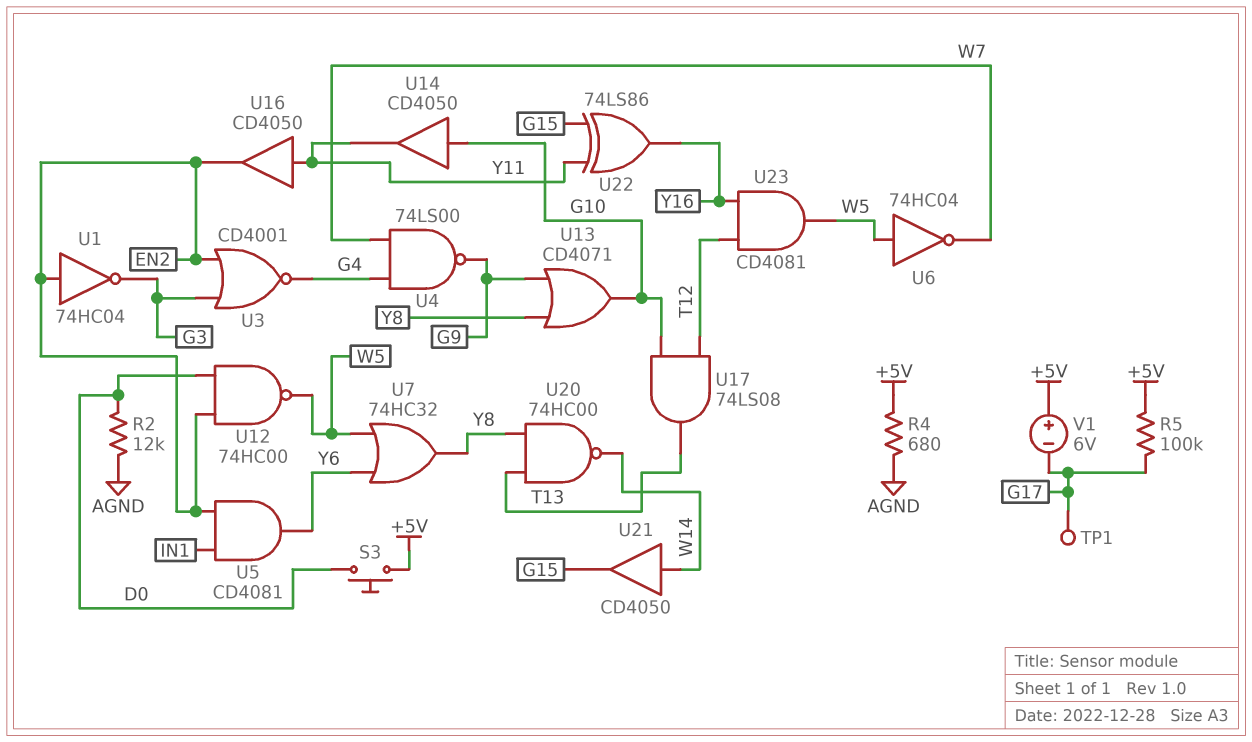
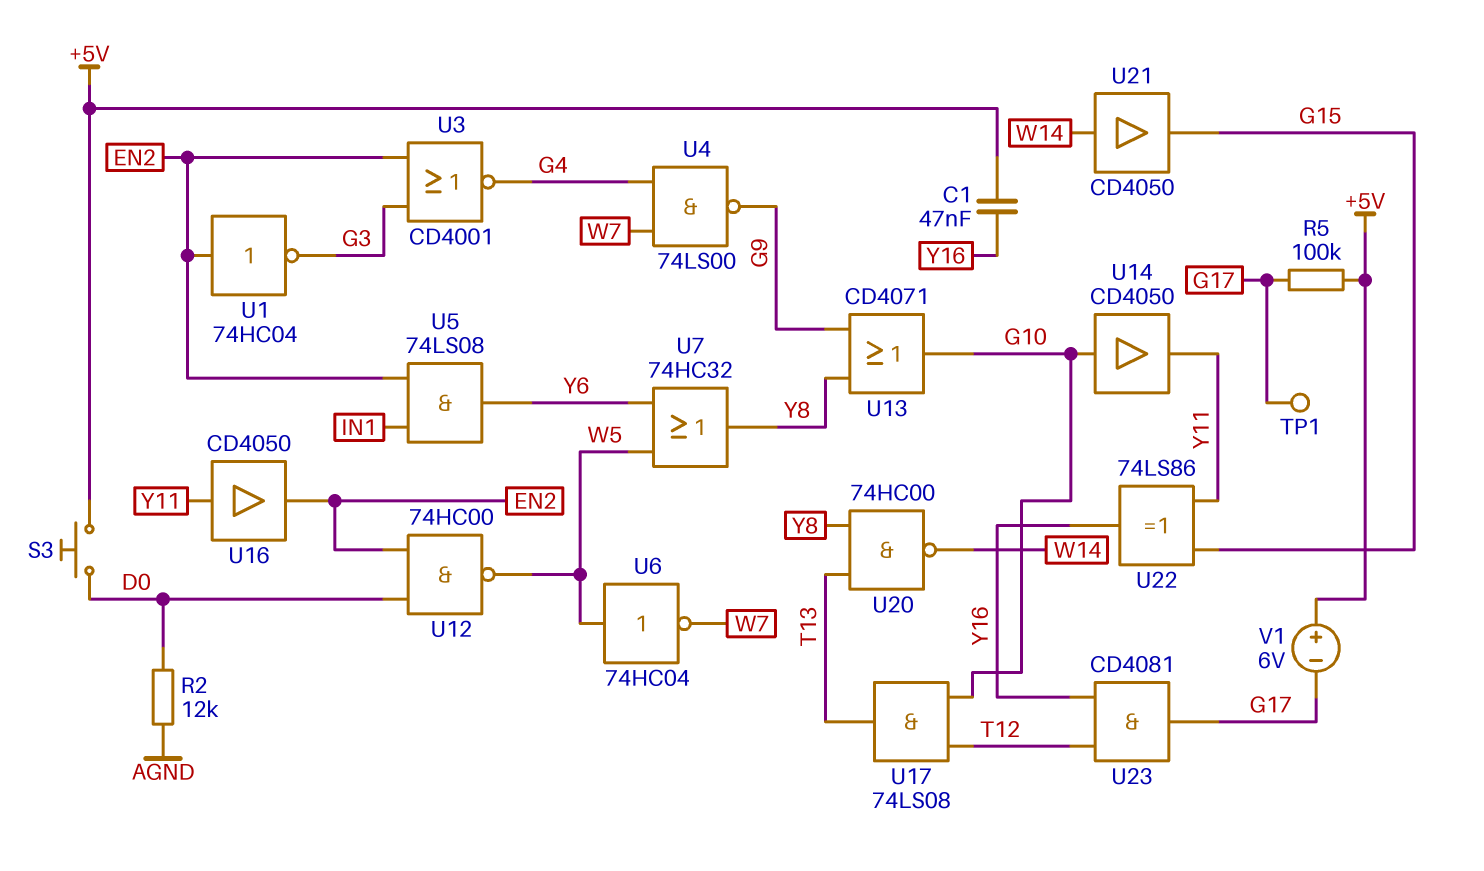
C1: none -> 47nF (+5V, Y16)
R4: 680 (+5V, AGND) -> none
U5: AND CD4081 (in EN2, in IN1, out Y6) -> AND 74LS08 (in EN2, in IN1, out Y6)
U23: AND CD4081 (in T12, in Y16, out W5) -> AND CD4081 (in T12, in Y16, out G17)

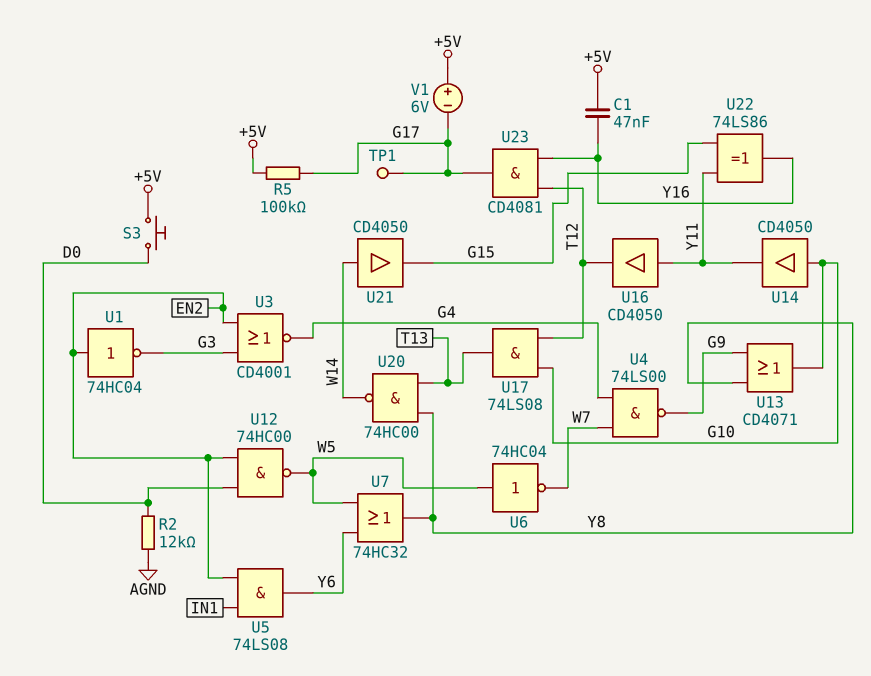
U16: buffer CD4050 (in Y11, out EN2) -> buffer CD4050 (in Y11, out T12)

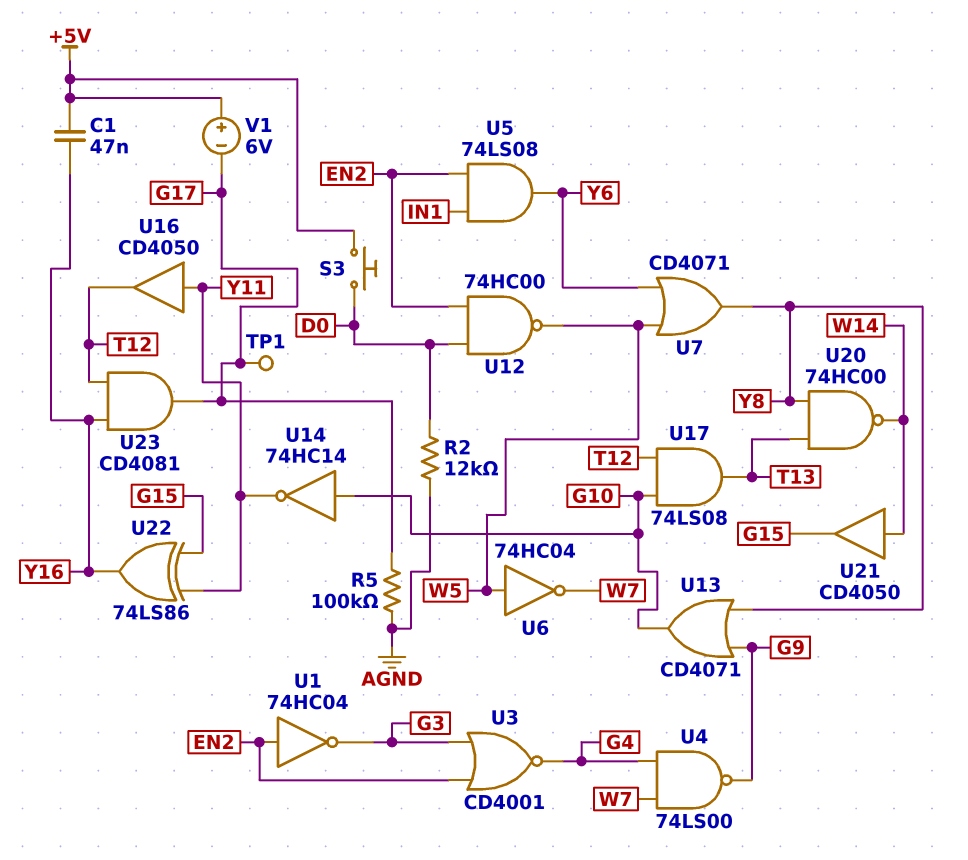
R5: 100k (+5V, G17) -> 100k (AGND, G17)
U7: OR 74HC32 (in W5, in Y6, out Y8) -> OR CD4071 (in W5, in Y6, out Y8)
U14: buffer CD4050 (in G10, out Y11) -> NOT 74HC14 (in G10, out Y11)

